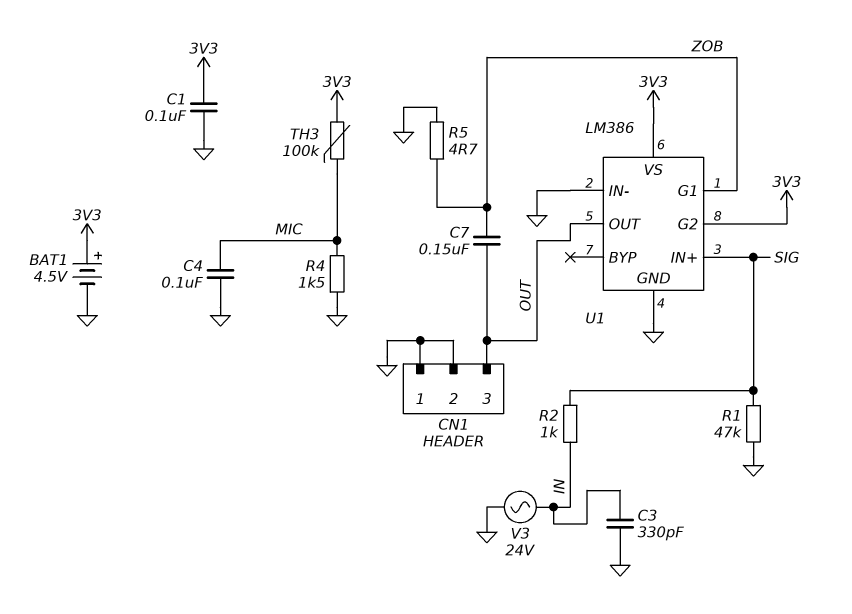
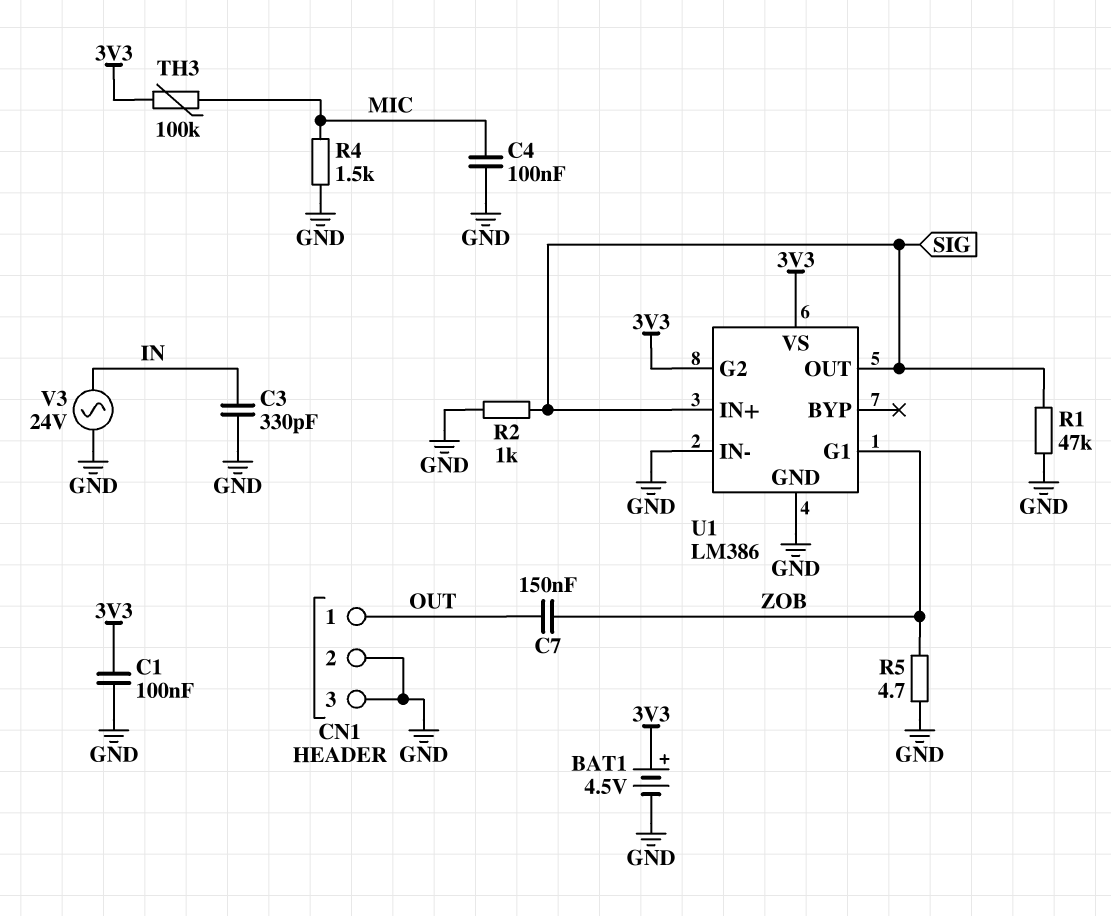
CN1 pin 1: GND -> OUT
CN1 pin 3: OUT -> GND
R2: 1k (IN, SIG) -> 1k (GND, SIG)
U1 pin OUT: OUT -> SIG

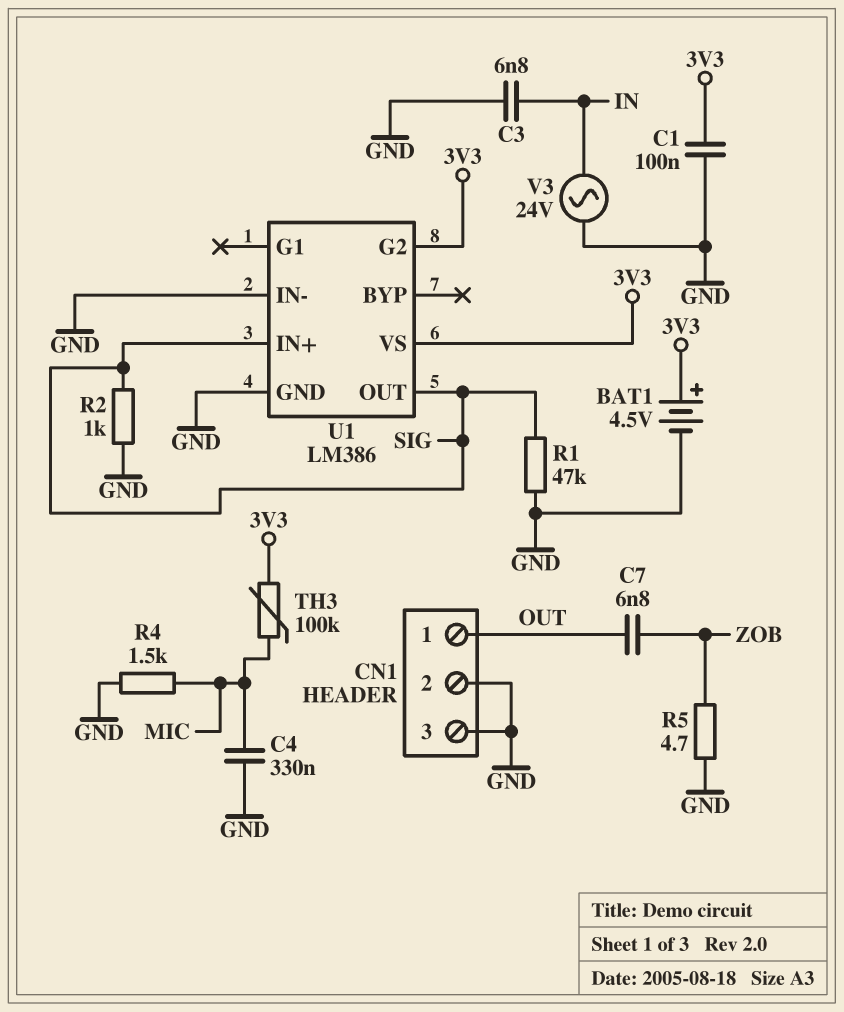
C3: 330pF (GND, IN) -> 6.8nF (GND, IN)
C4: 100nF (GND, MIC) -> 330nF (GND, MIC)
C7: 150nF (OUT, ZOB) -> 6.8nF (OUT, ZOB)
U1 pin G1: ZOB -> none

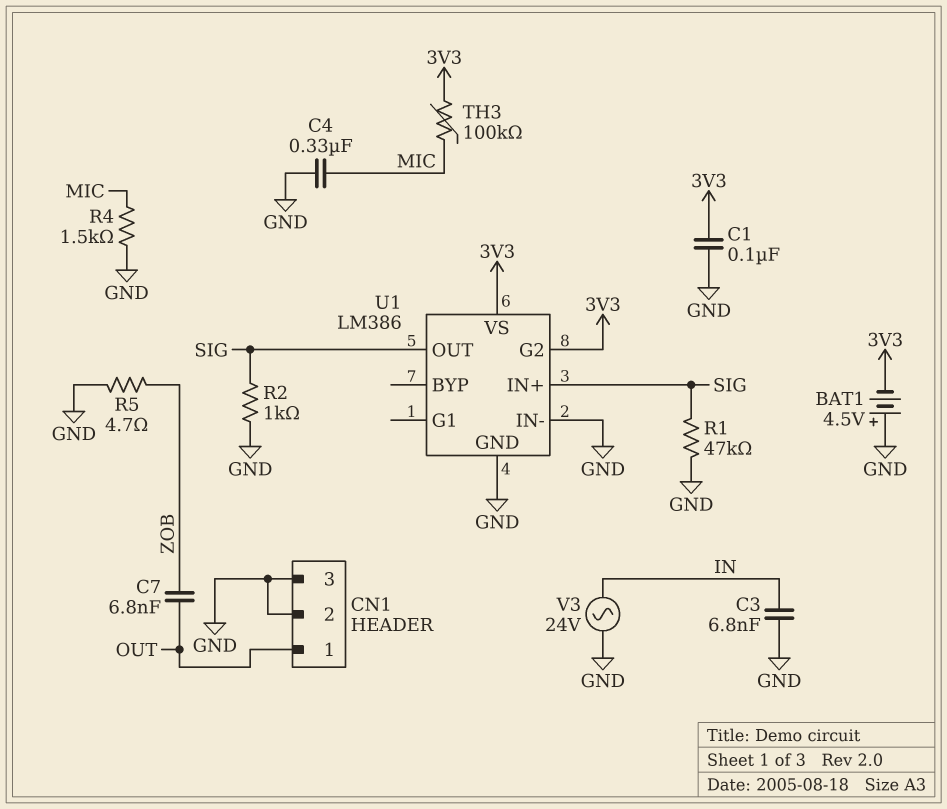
BAT1: 4.5V (plus 3V3, minus GND) -> 4.5V (plus GND, minus 3V3)

